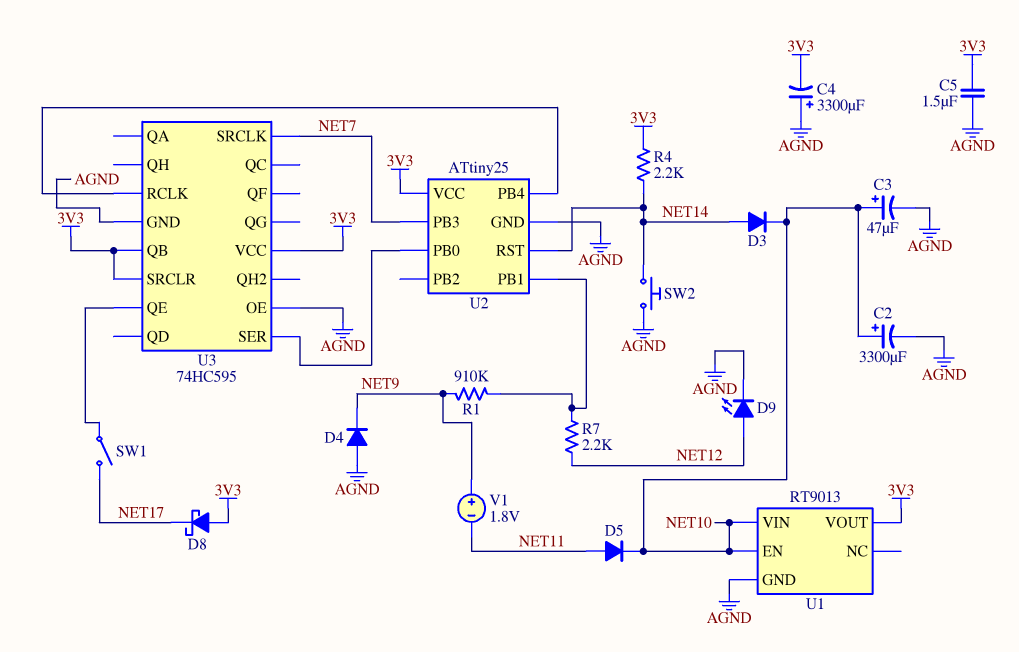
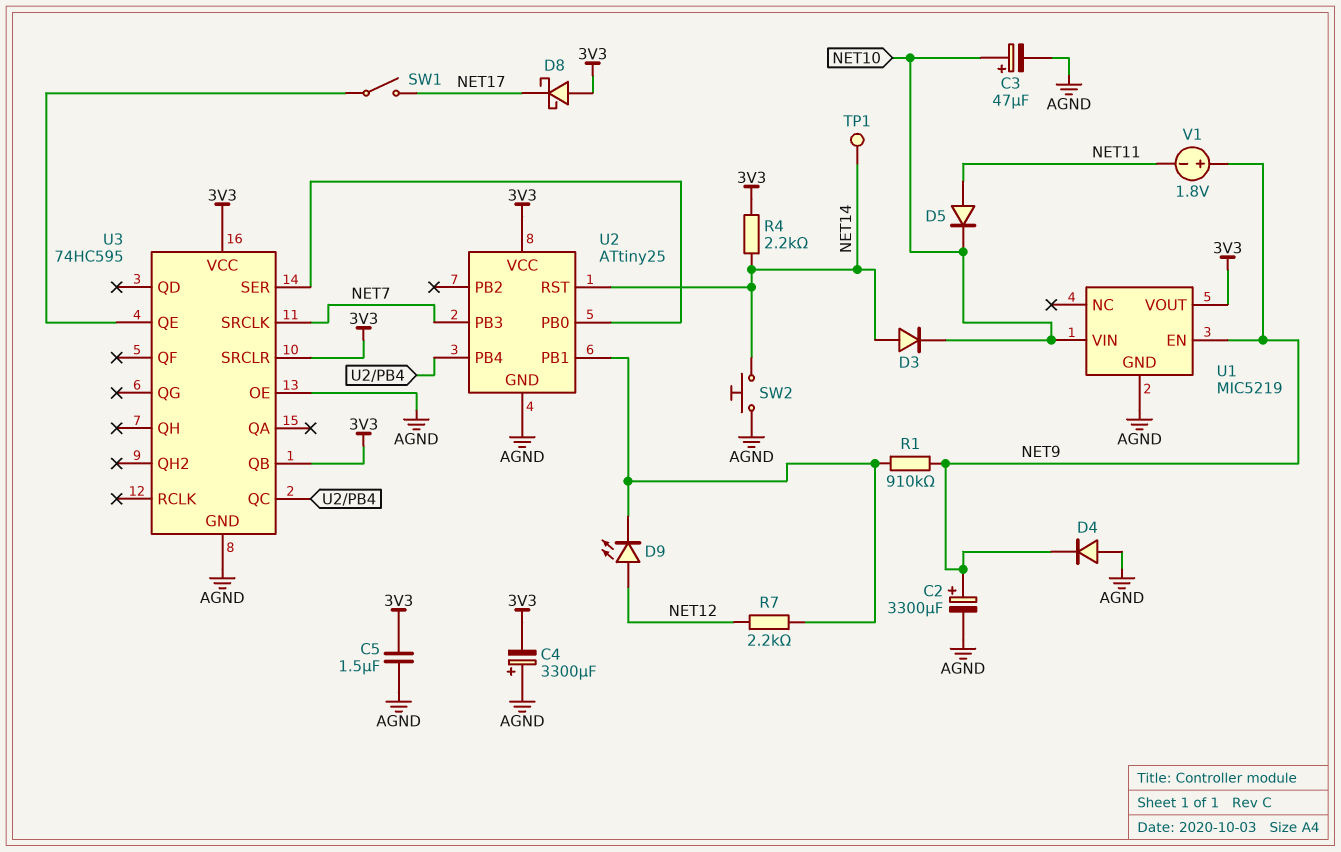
C2: 3300uF (plus NET10, minus AGND) -> 3300uF (plus NET9, minus AGND)
D9: LED (A NET12, K AGND) -> LED (A NET12, K U2/PB1)
TP1: none -> test point (NET14)
U1: RT9013 -> MIC5219
U1 pin EN: NET10 -> NET9
U3 pin QC: none -> U2/PB4
U3 pin RCLK: U2/PB4 -> none

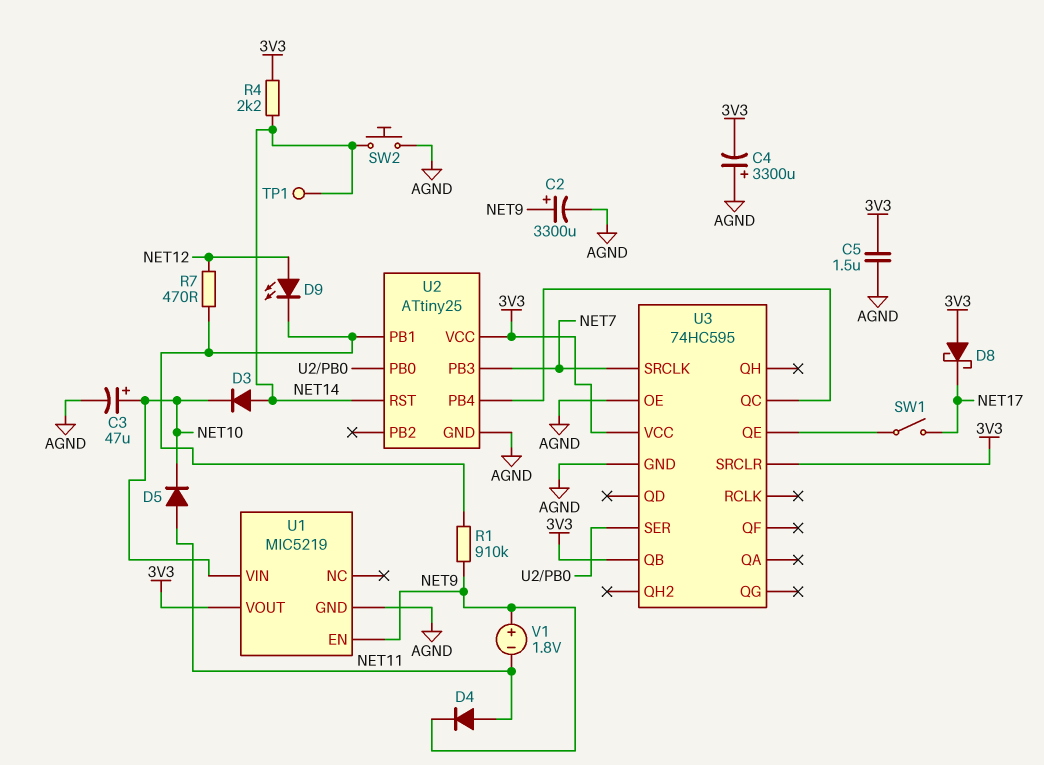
D4: diode (A AGND, K NET9) -> diode (A NET11, K NET9)
R7: 2.2k (NET12, U2/PB1) -> 470 (NET12, U2/PB1)

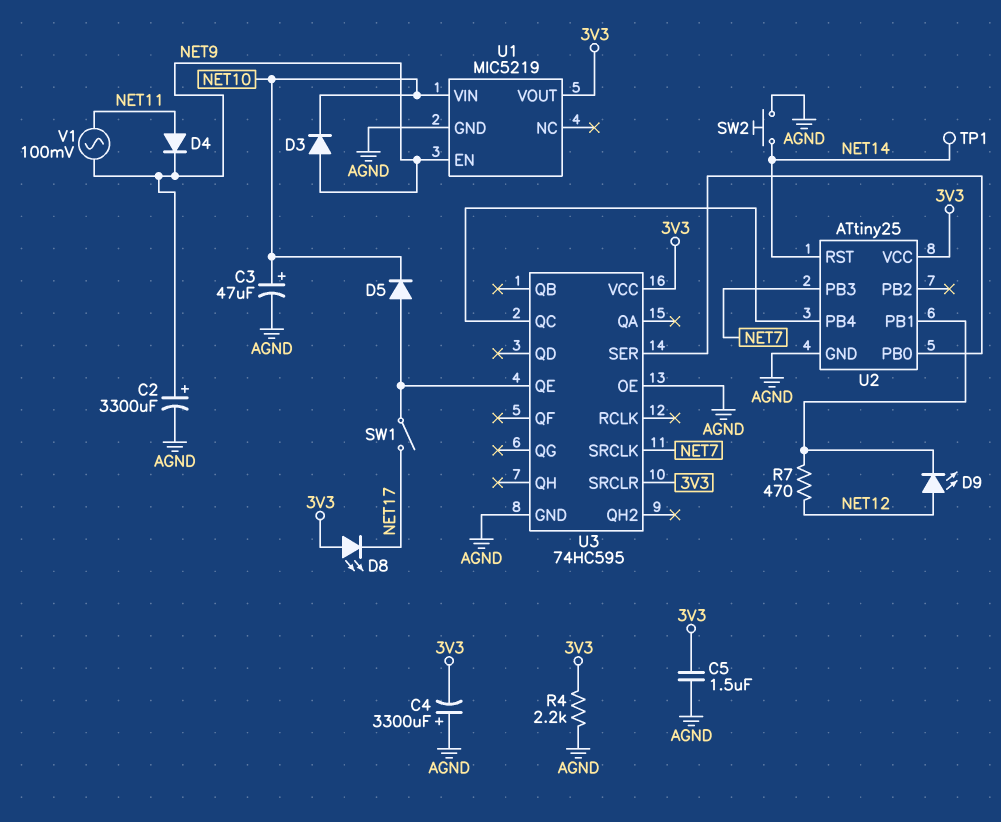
D3: diode (A NET14, K NET10) -> diode (A NET9, K NET10)
D5: diode (A NET11, K NET10) -> diode (A U3/QE, K NET10)
D8: schottky (A 3V3, K NET17) -> LED (A 3V3, K NET17)
R1: 910k (NET9, U2/PB1) -> none
R4: 2.2k (3V3, NET14) -> 2.2k (3V3, AGND)
U3 pin QB: 3V3 -> none
V1: 1.8V (plus NET9, minus NET11) -> AC 100mV (NET9, NET11)

